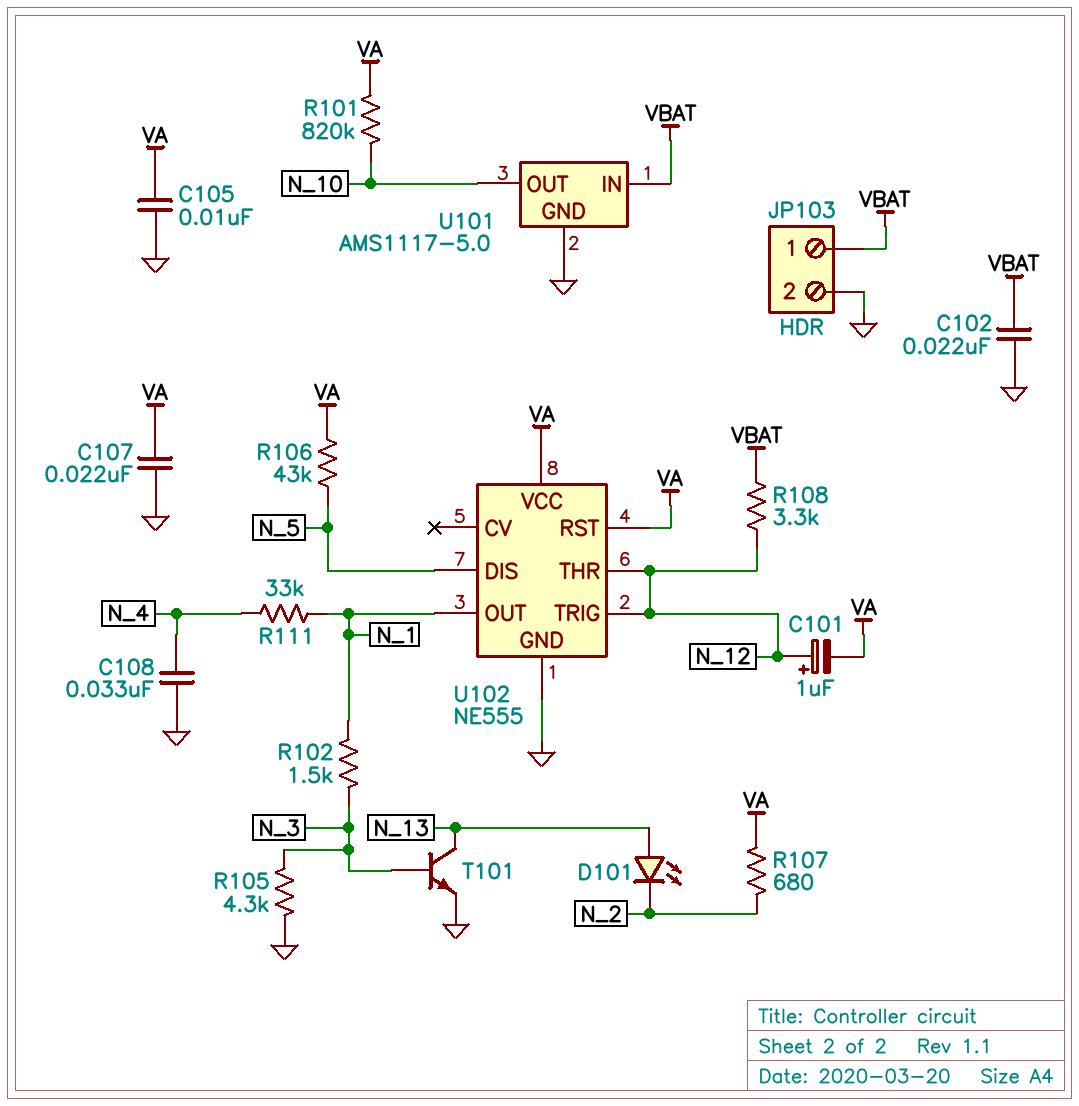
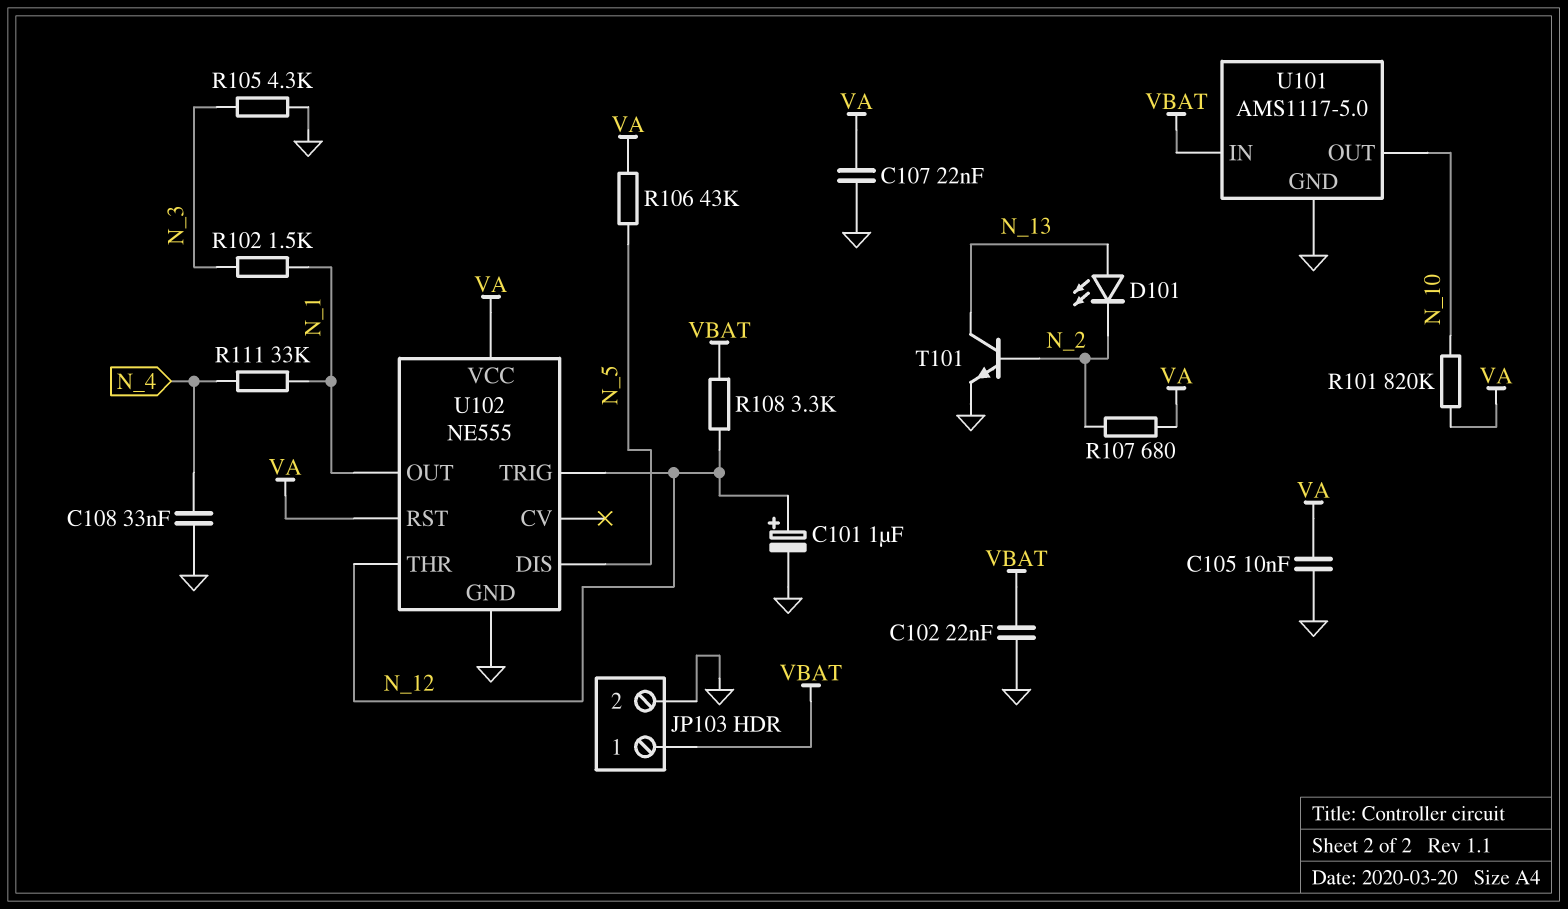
C101: 1uF (plus N_12, minus VA) -> 1uF (plus N_12, minus GND)
T101: NPN (B N_3, C N_13, E GND) -> NPN (B N_2, C N_13, E GND)

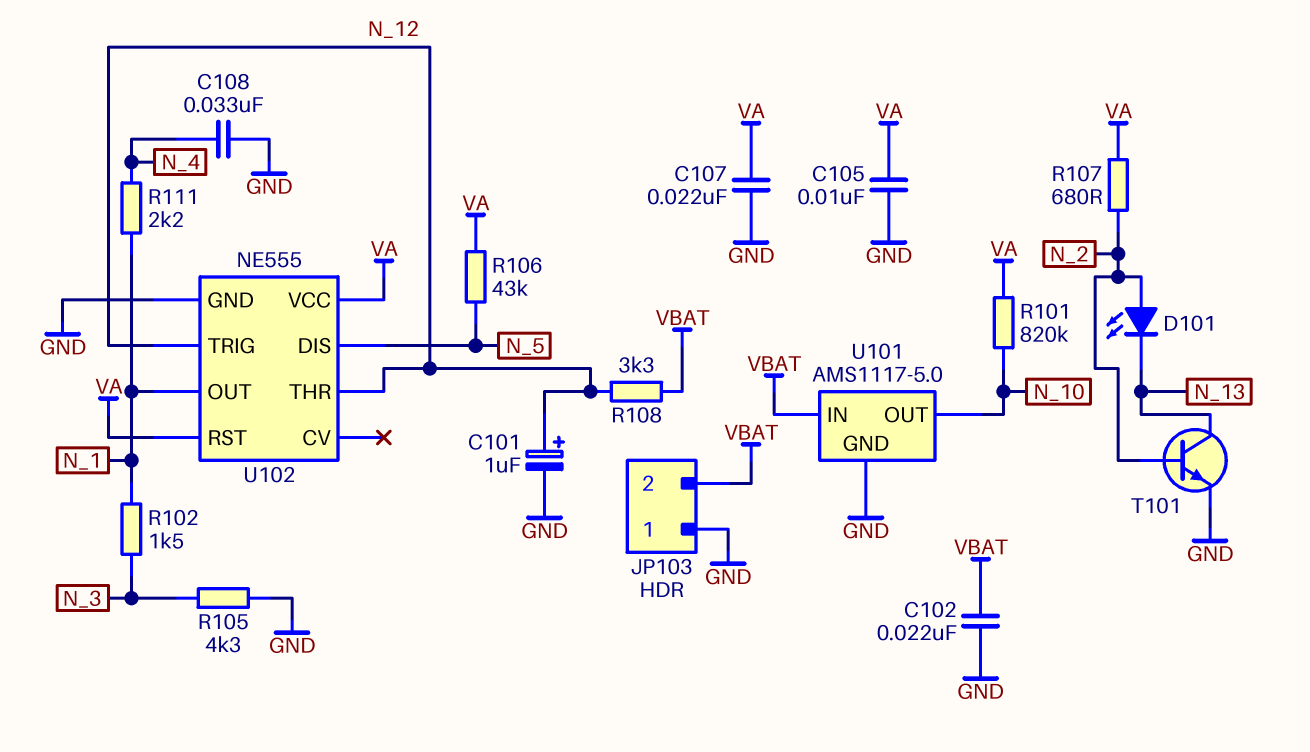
D101: LED (A N_13, K N_2) -> LED (A N_2, K N_13)
JP103 pin 1: VBAT -> GND
JP103 pin 2: GND -> VBAT
R111: 33k (N_1, N_4) -> 2.2k (N_1, N_4)

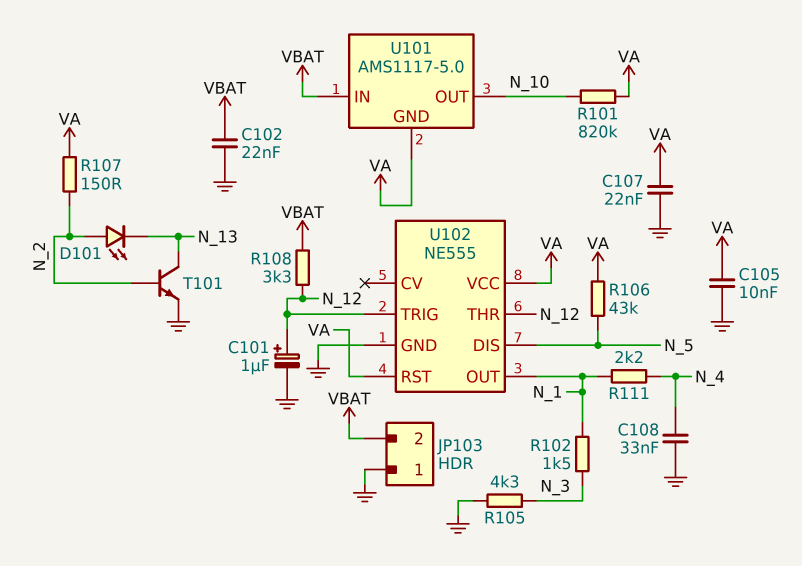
R107: 680 (N_2, VA) -> 150 (N_2, VA)
U101 pin GND: GND -> VA

